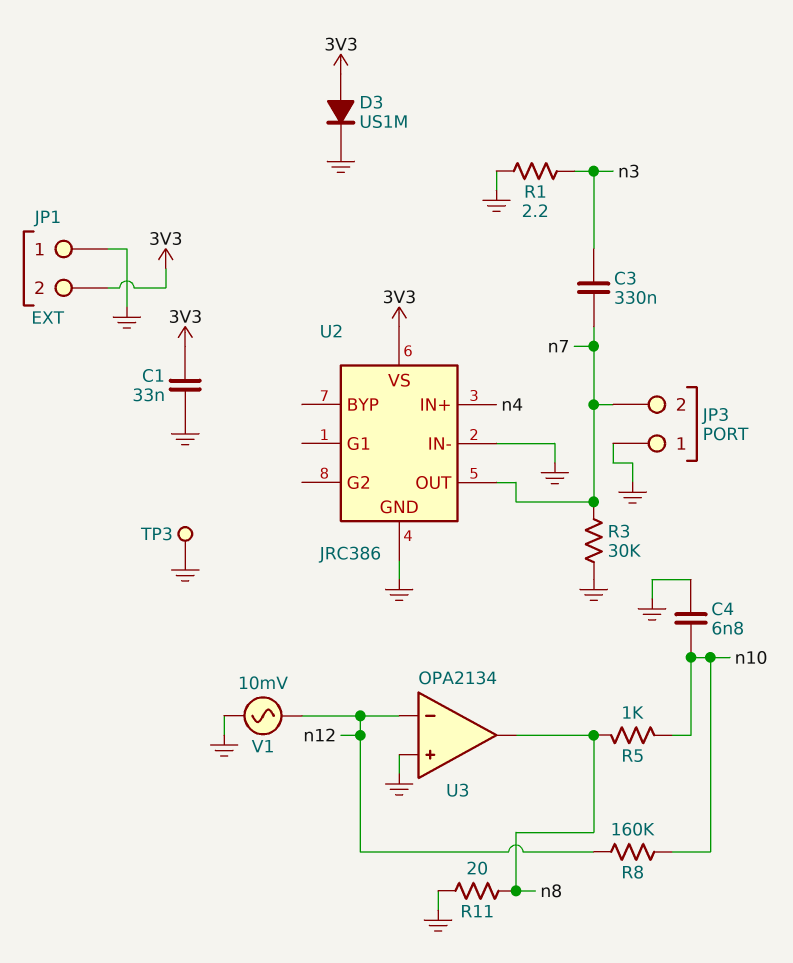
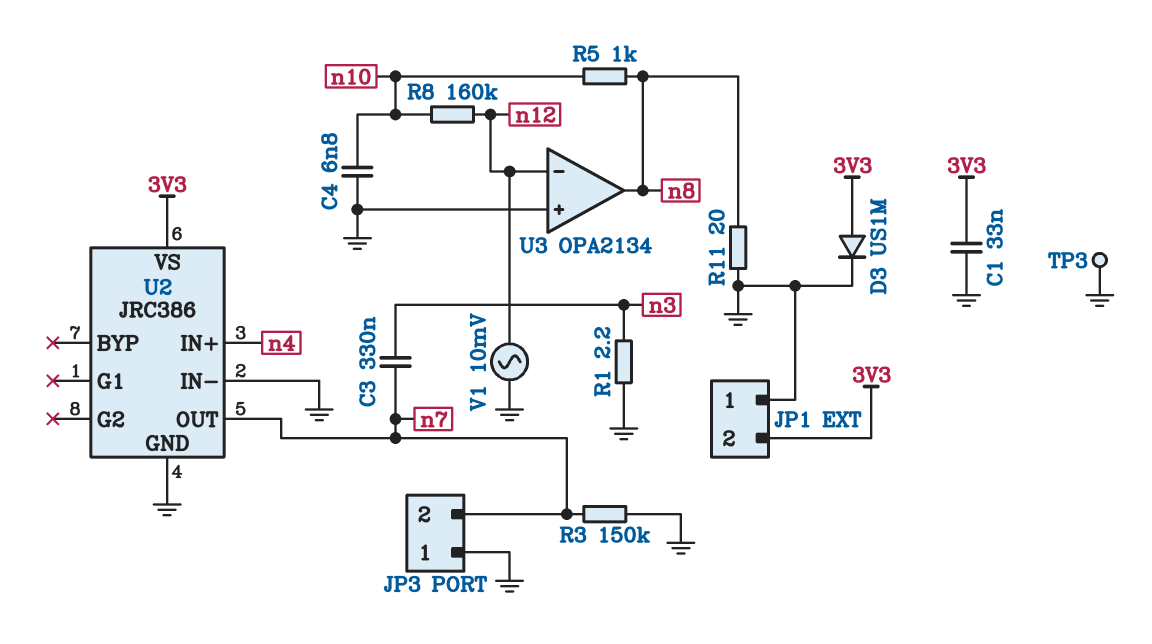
R3: 30k (GND, n7) -> 150k (GND, n7)

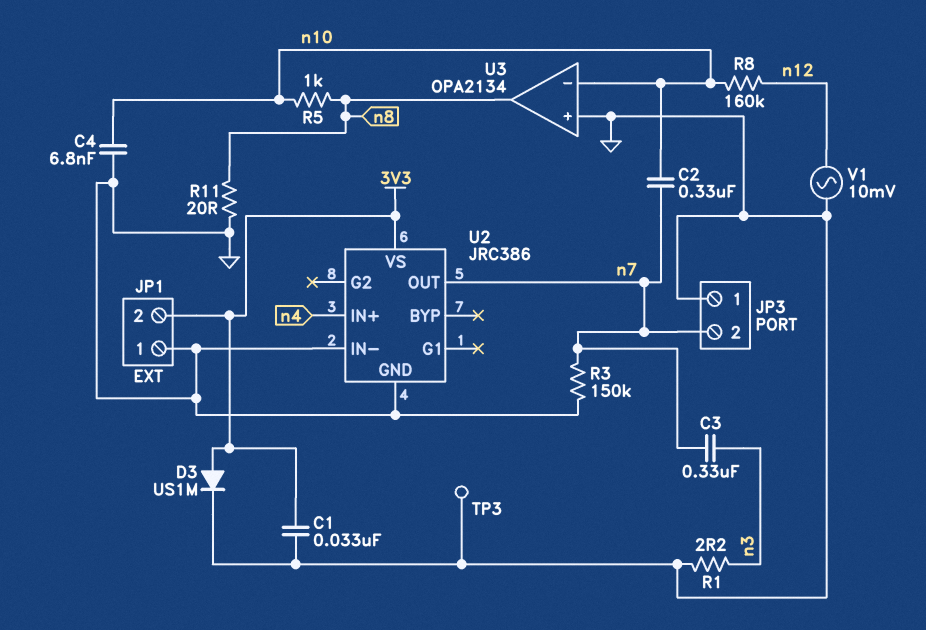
C2: none -> 330nF (n7, n10)
U3 pin in-: n12 -> n10

